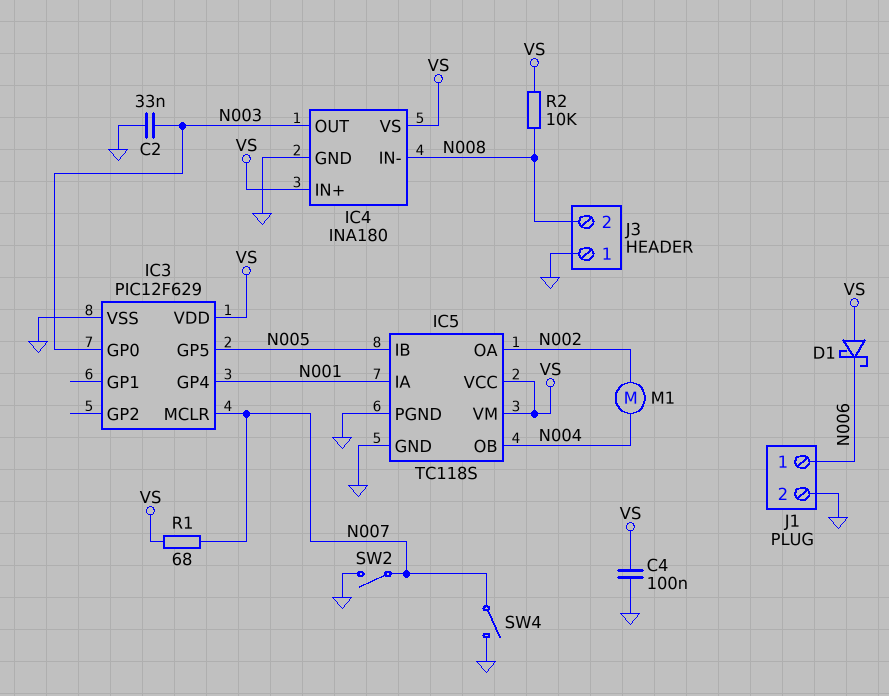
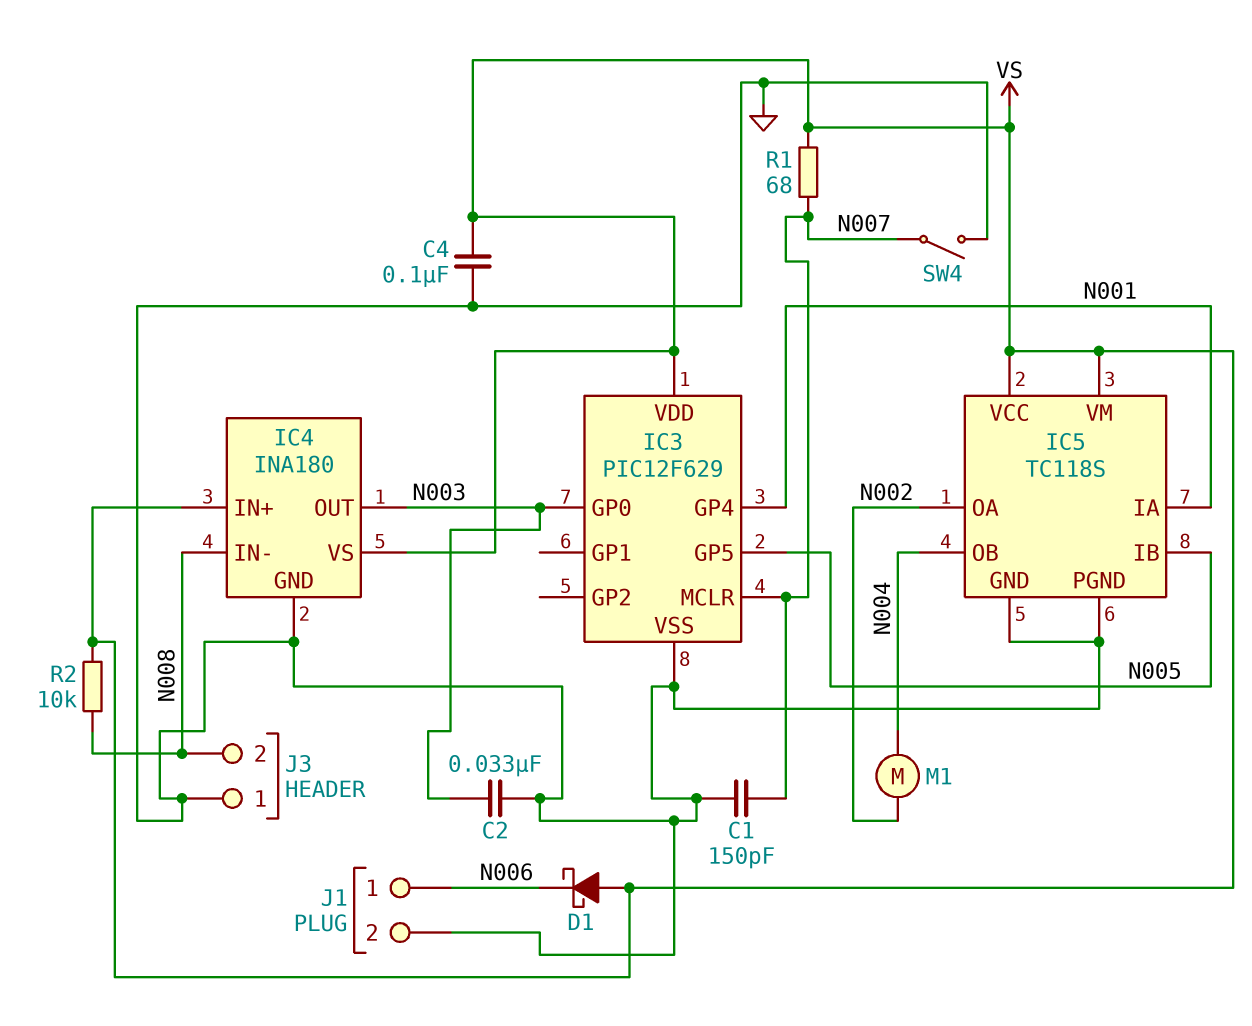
C1: none -> 150pF (GND, N007)
SW2: switch (GND, N007) -> none

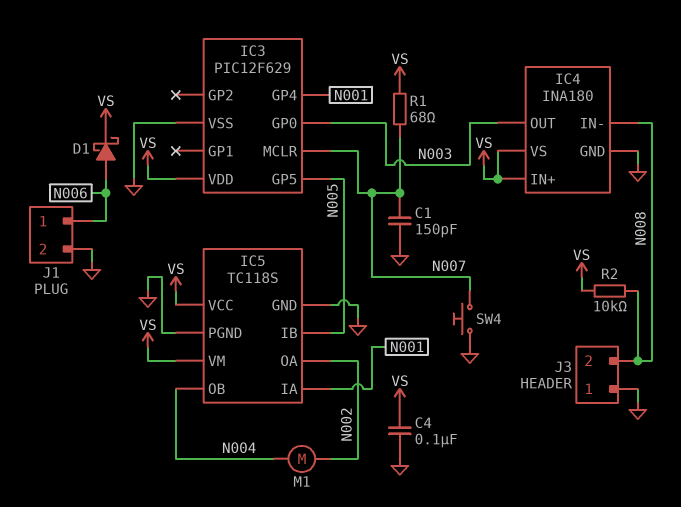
C2: 33nF (GND, N003) -> none
D1: schottky (A VS, K N006) -> schottky (A N006, K VS)
SW4: switch (GND, N007) -> button (GND, N007)

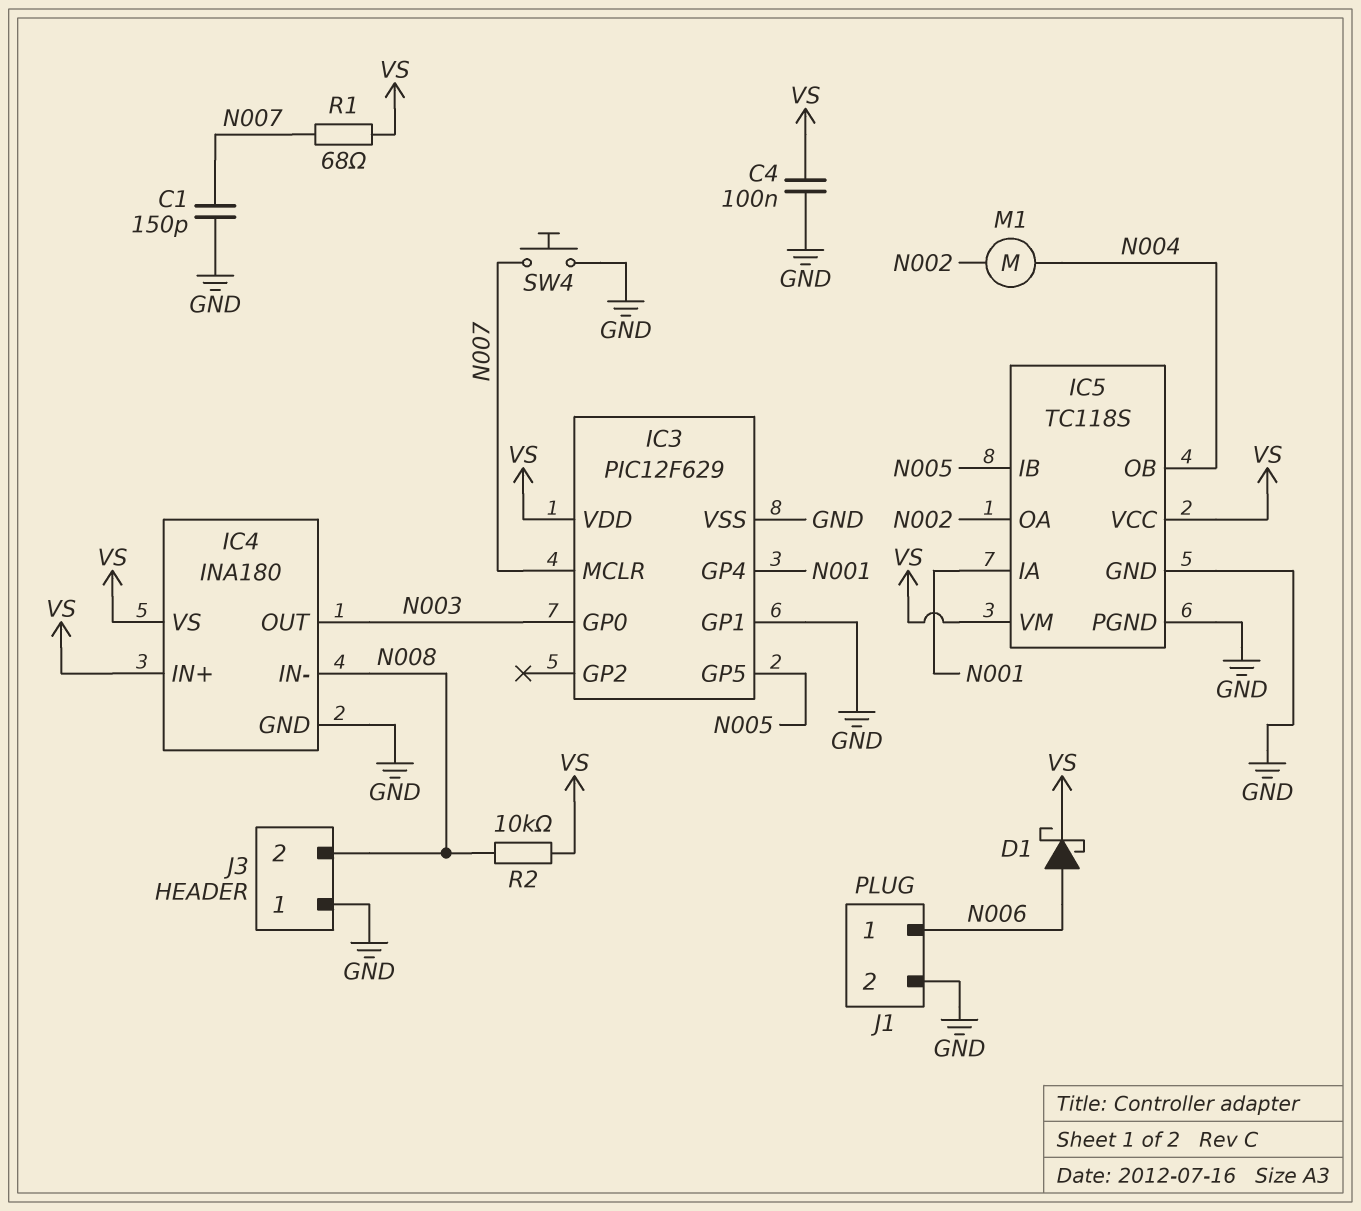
IC3 pin GP1: none -> GND

